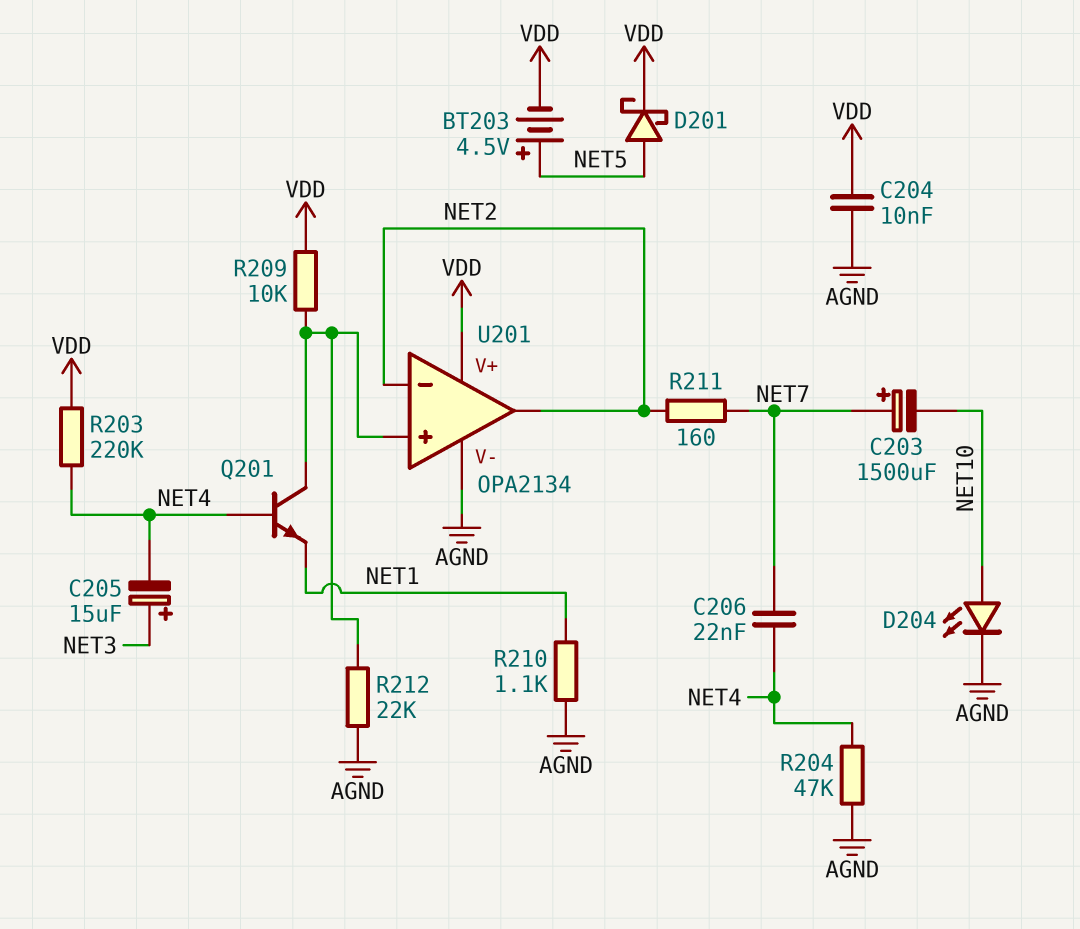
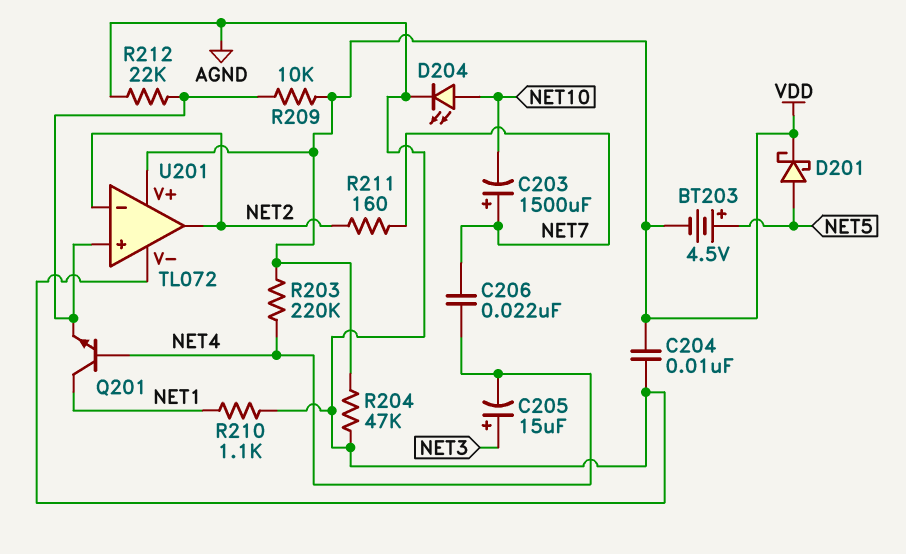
Q201: NPN (B NET4, C U201/in+, E NET1) -> NPN (B NET4, C NET1, E U201/in+)
R204: 47k (AGND, NET4) -> 47k (AGND, VDD)
U201: OPA2134 -> TL072

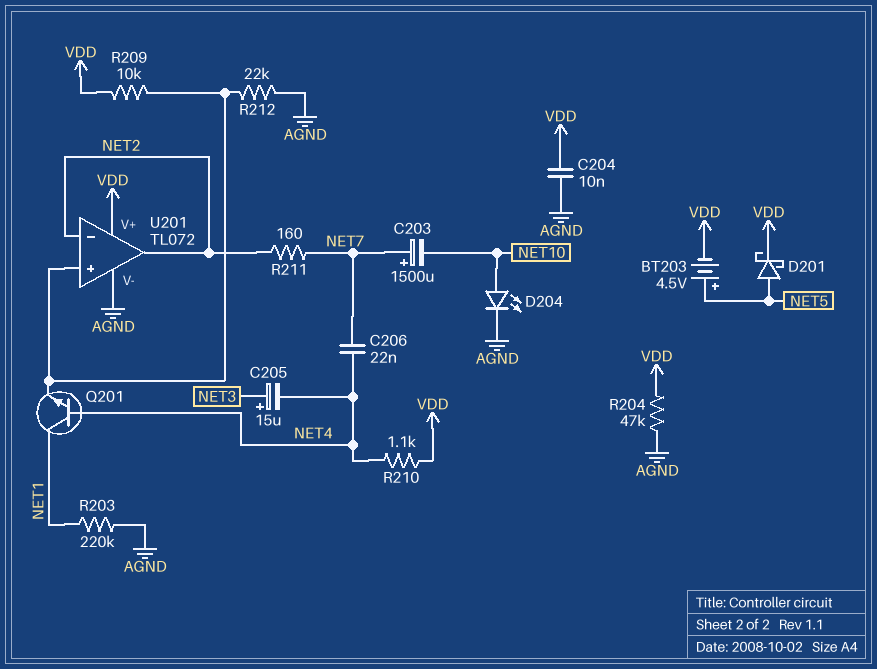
R203: 220k (NET4, VDD) -> 220k (AGND, NET1)
R210: 1.1k (AGND, NET1) -> 1.1k (NET4, VDD)

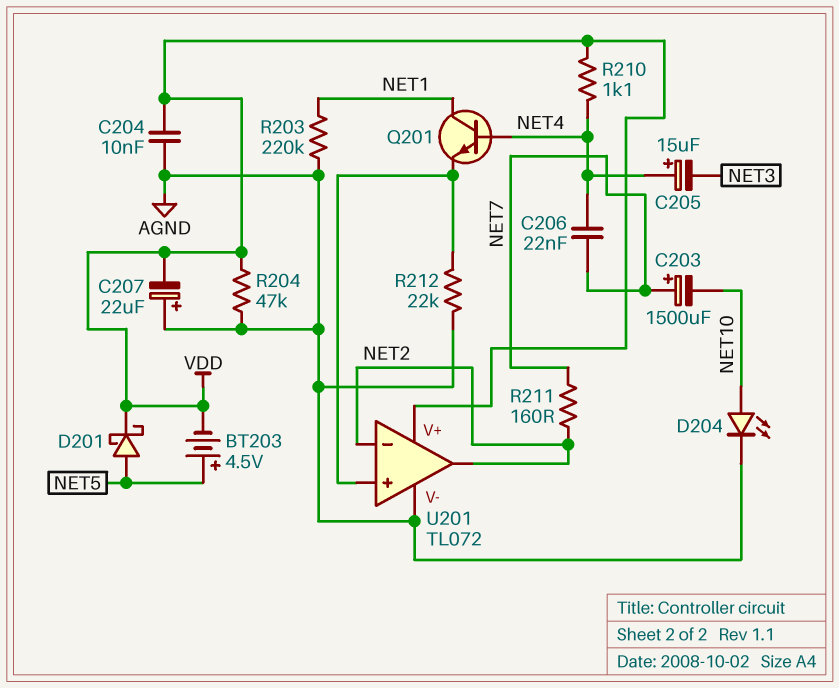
C205: 15uF (plus NET3, minus NET4) -> 15uF (plus NET4, minus NET3)
C207: none -> 22uF (plus AGND, minus VDD)
R209: 10k (U201/in+, VDD) -> none

